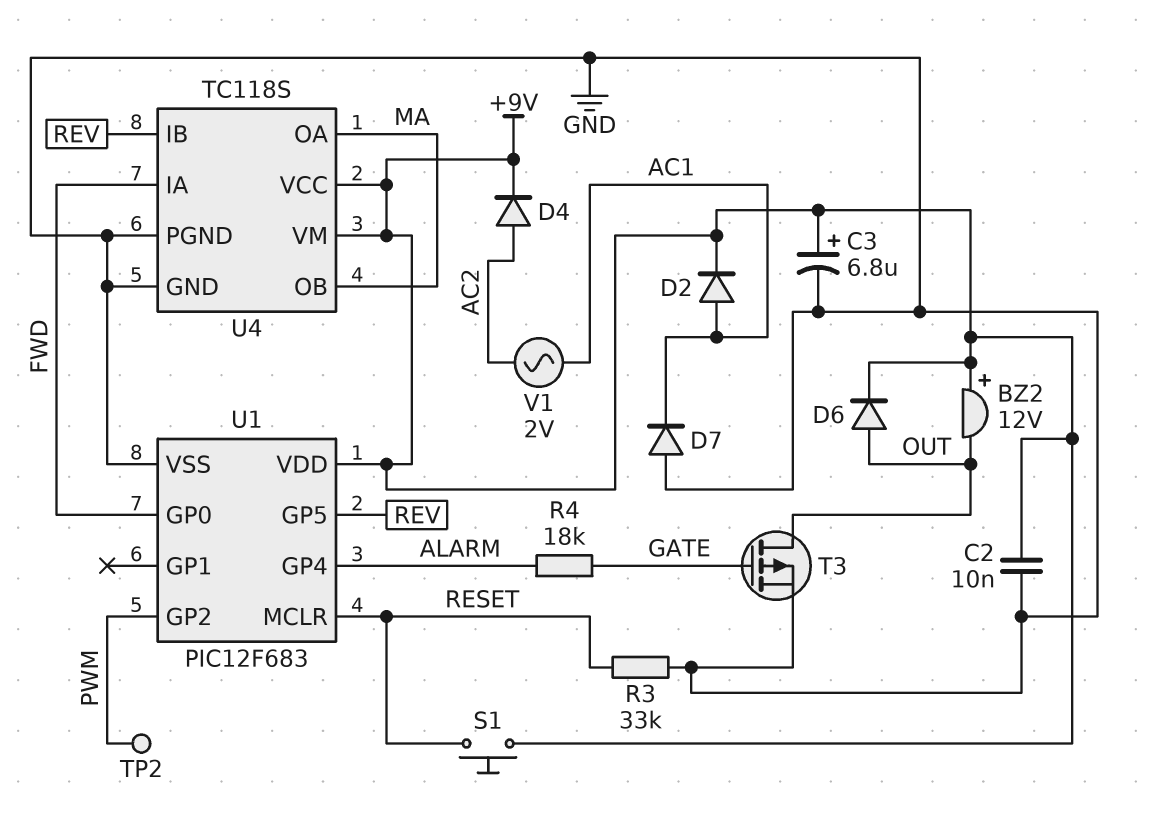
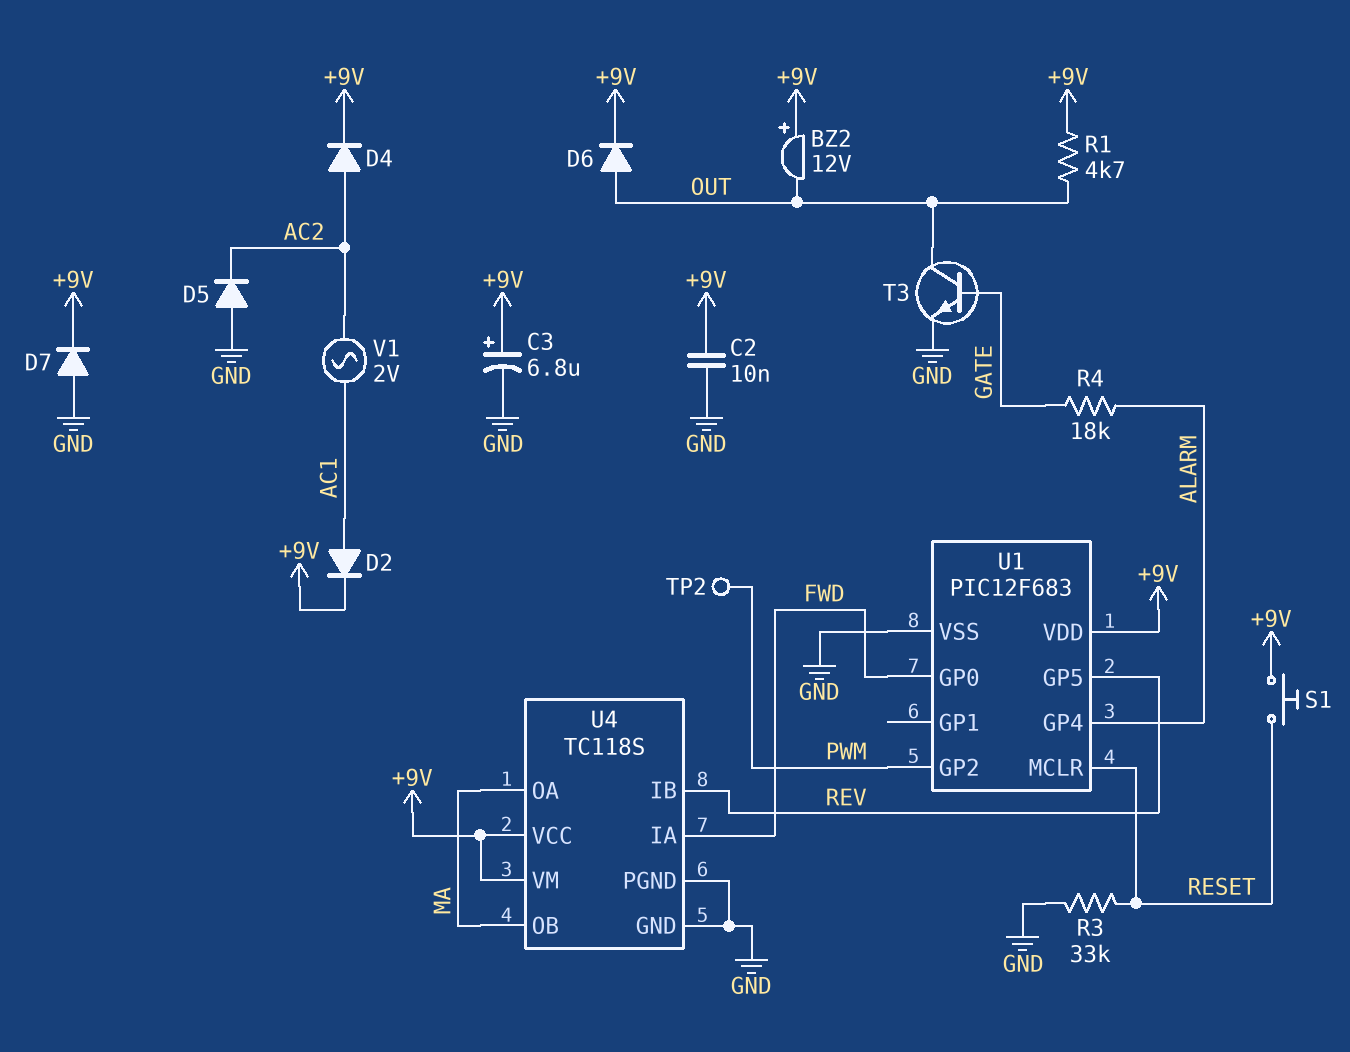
D5: none -> diode (A GND, K AC2)
D7: diode (A GND, K AC1) -> diode (A GND, K +9V)
R1: none -> 4.7k (+9V, OUT)
T3: PMOS (G GATE, D OUT, S GND) -> NPN (B GATE, C OUT, E GND)

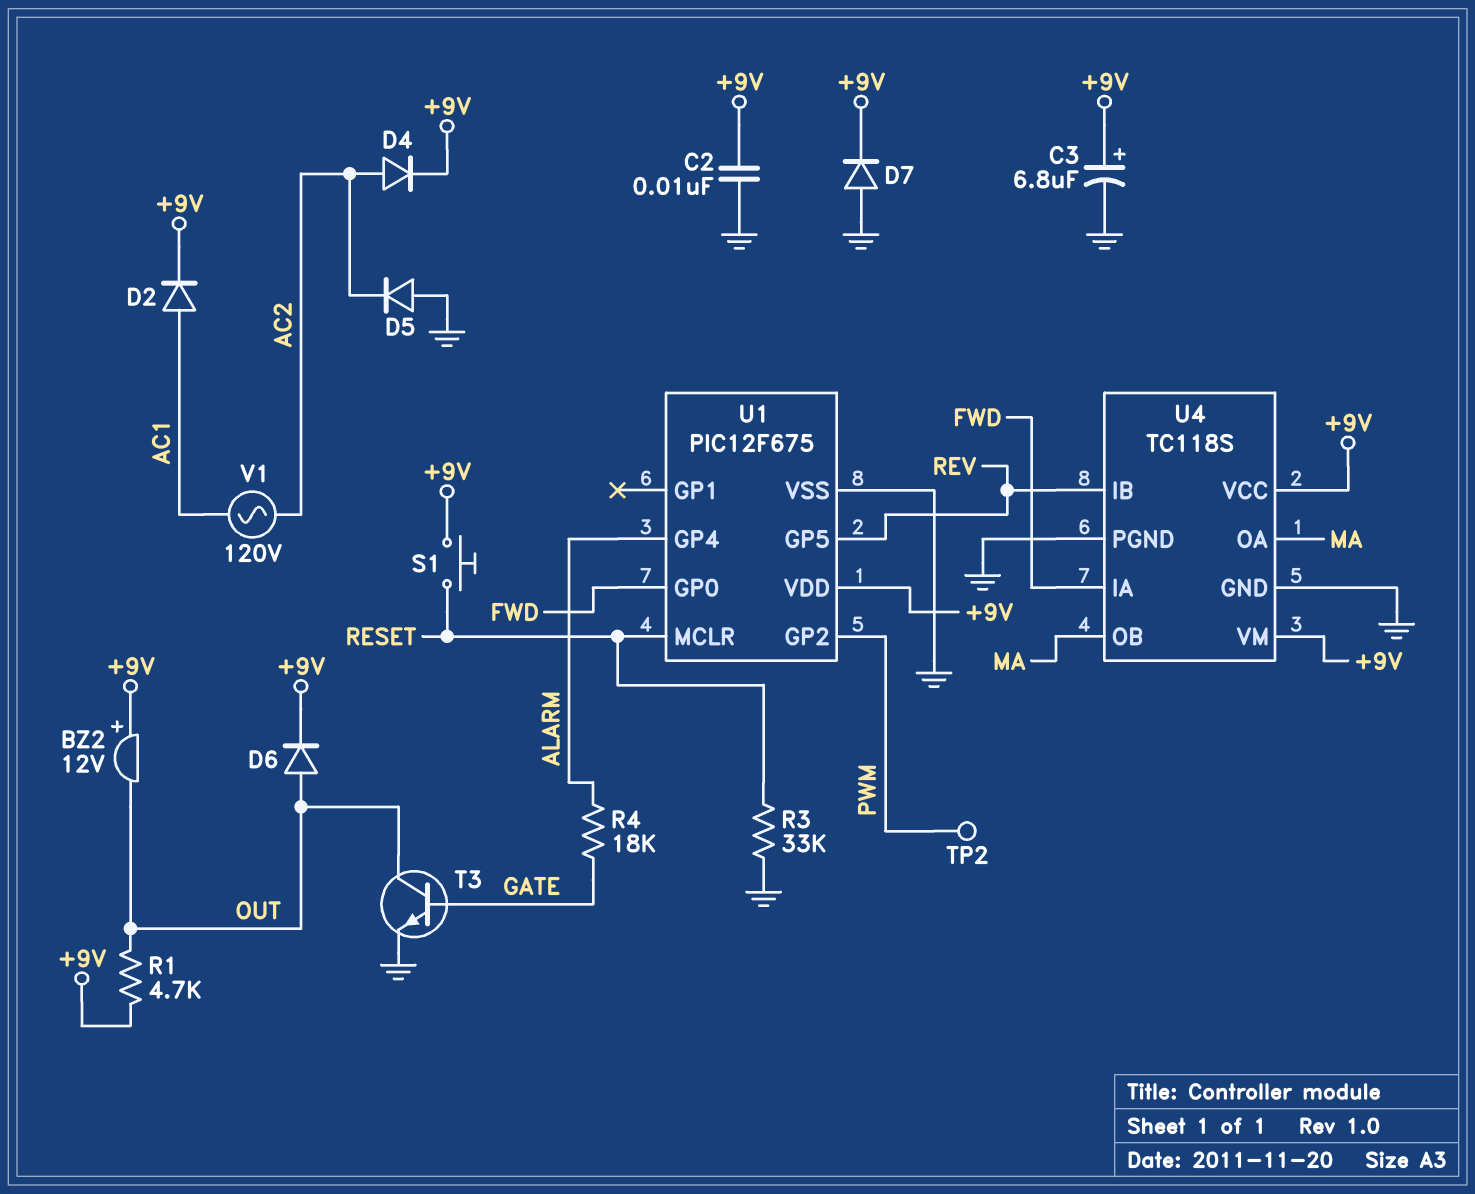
U1: PIC12F683 -> PIC12F675
V1: AC 2V (AC1, AC2) -> AC 120V (AC1, AC2)

